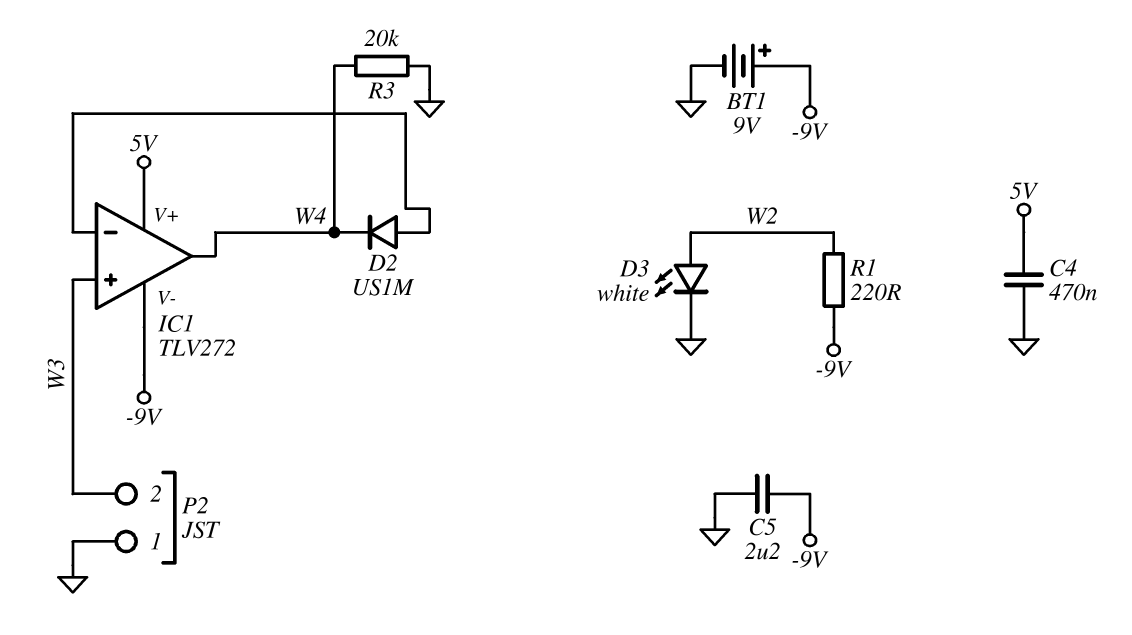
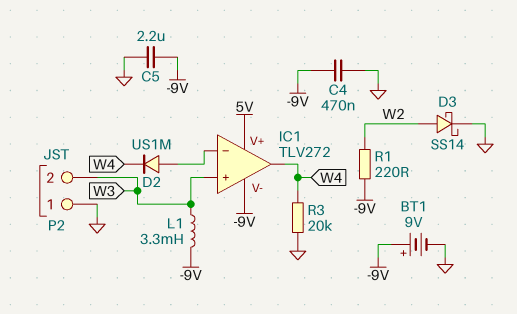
C4: 470nF (5V, GND) -> 470nF (-9V, GND)
D3: LED white (A W2, K GND) -> schottky SS14 (A W2, K GND)
L1: none -> 3.3mH (-9V, W3)

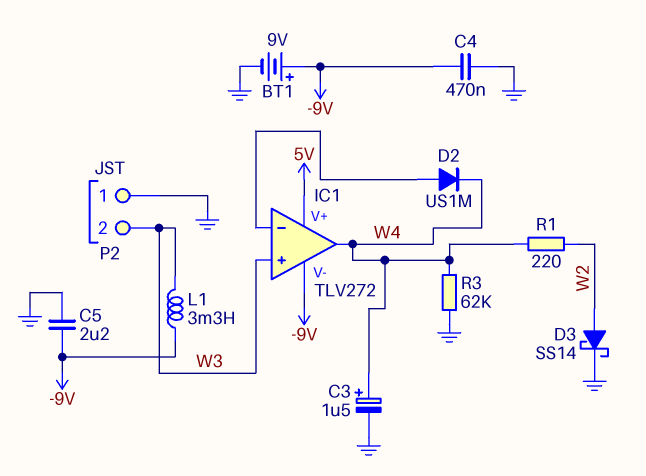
C3: none -> 1.5uF (plus W4, minus GND)
R1: 220 (-9V, W2) -> 220 (W2, W4)
R3: 20k (GND, W4) -> 62k (GND, W4)

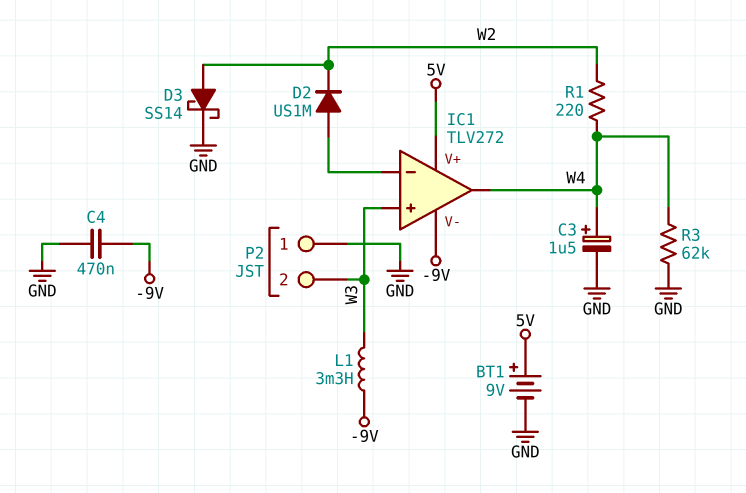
BT1: 9V (plus -9V, minus GND) -> 9V (plus 5V, minus GND)
C5: 2.2uF (-9V, GND) -> none
D2: diode US1M (A IC1/in-, K W4) -> diode US1M (A IC1/in-, K W2)

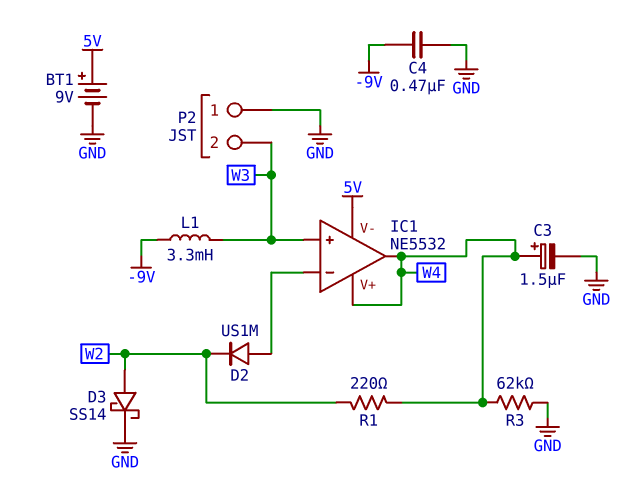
IC1: TLV272 -> NE5532
IC1 pin V+: 5V -> W4
IC1 pin V-: -9V -> 5V

